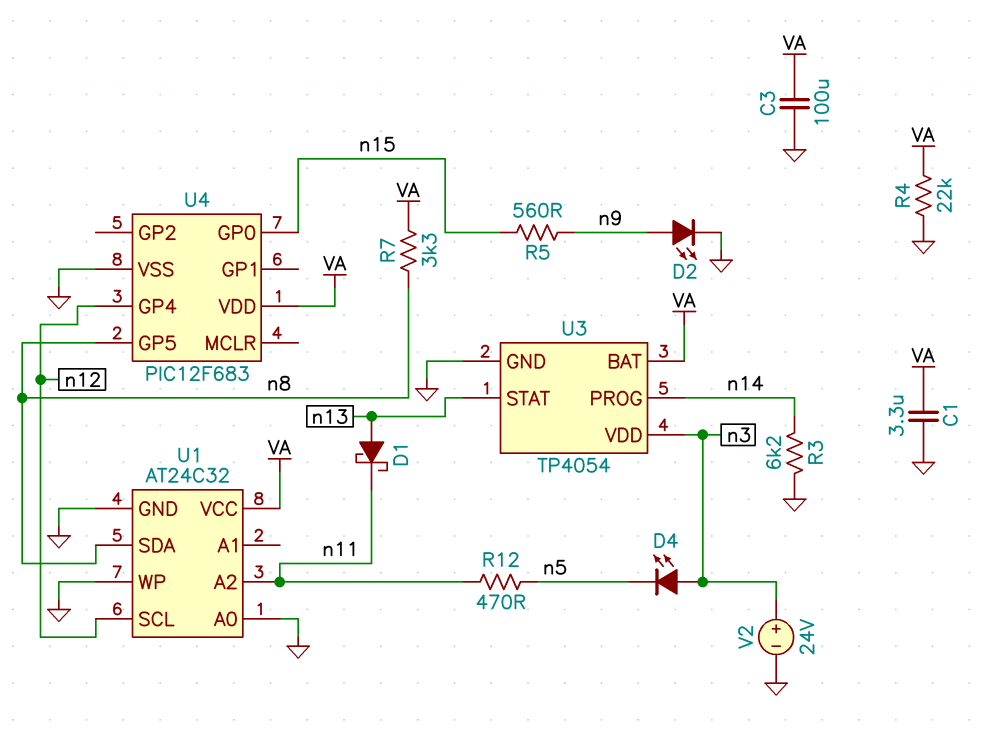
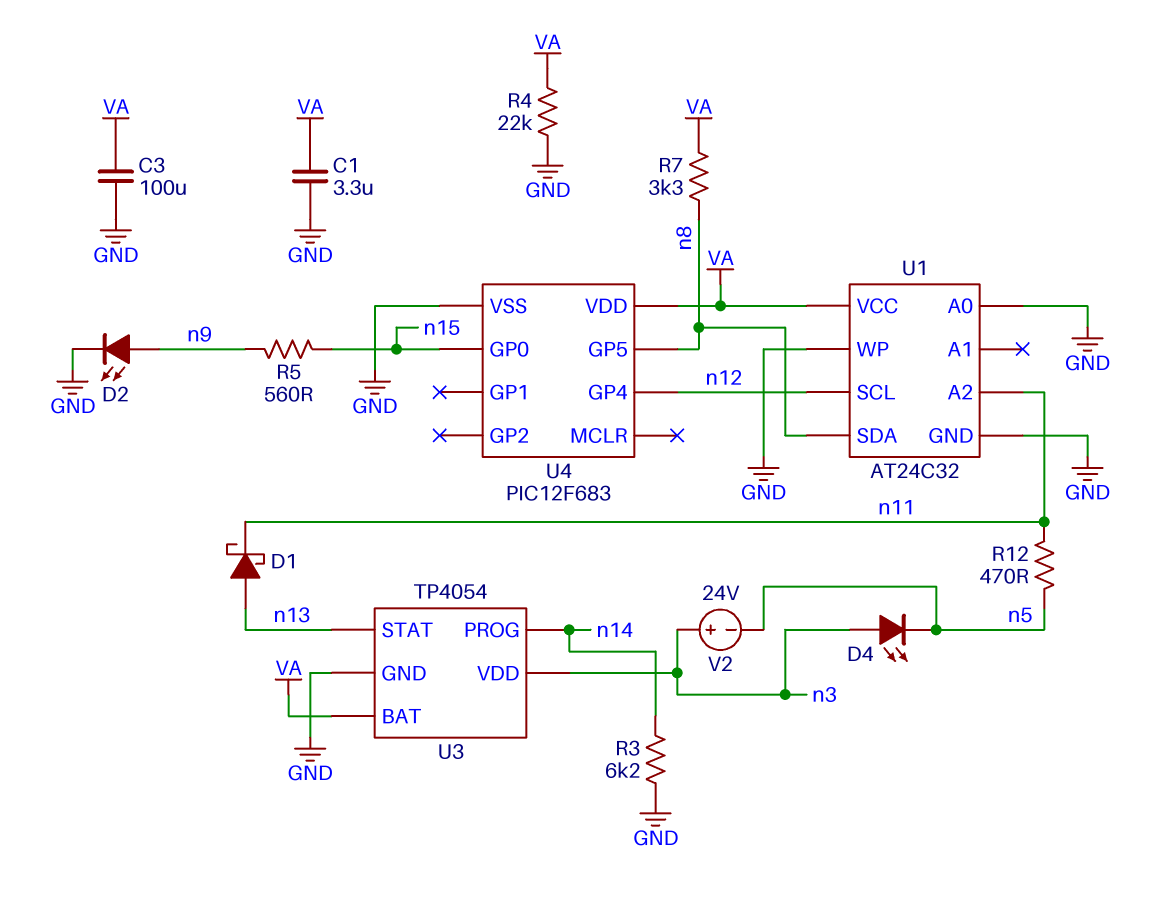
V2: 24V (plus n3, minus GND) -> 24V (plus n3, minus n5)

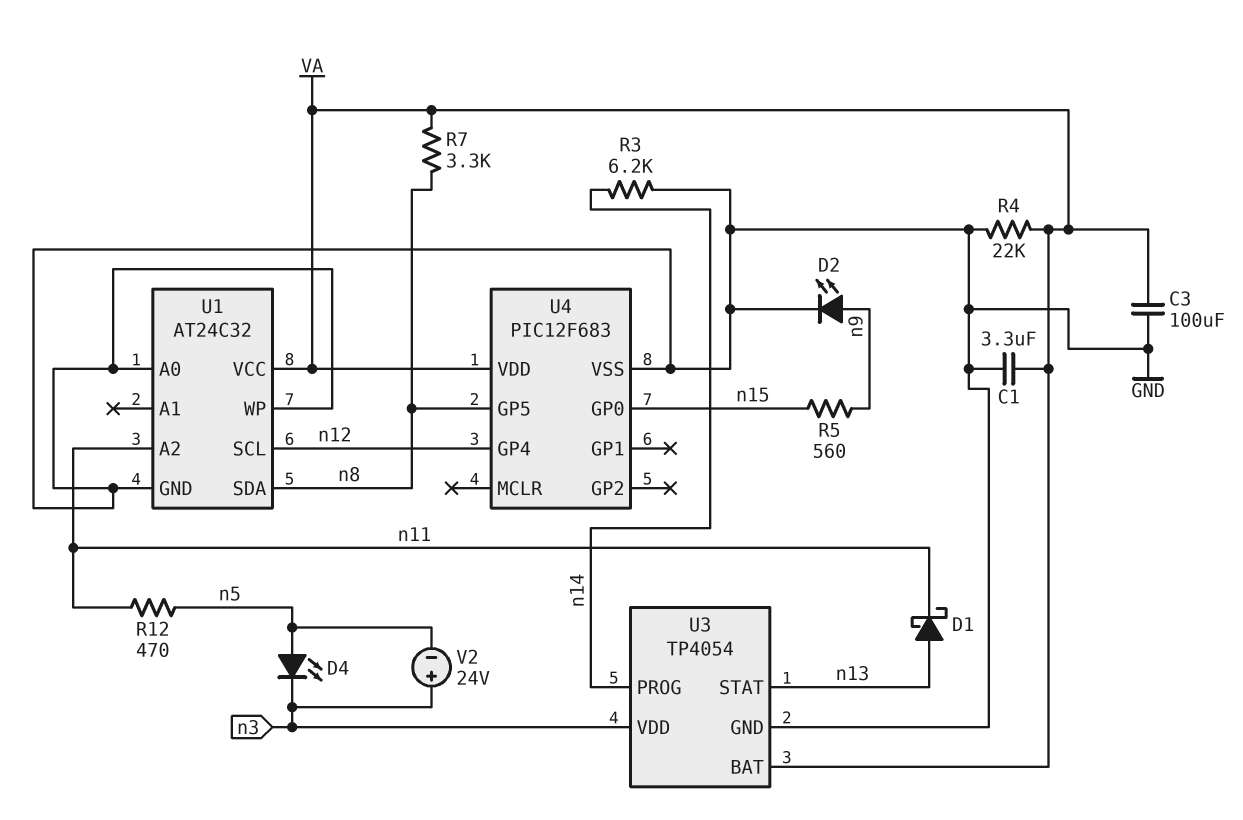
D4: LED (A n3, K n5) -> LED (A n5, K n3)

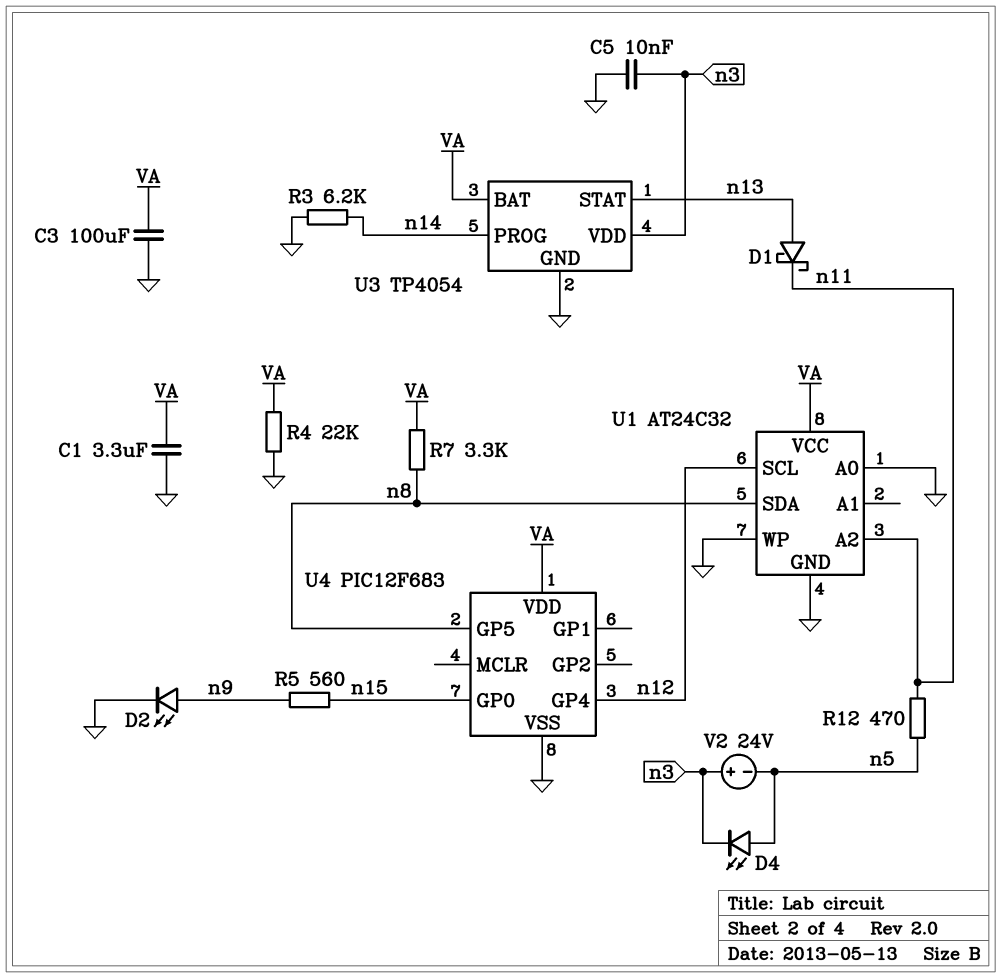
C5: none -> 10nF (GND, n3)

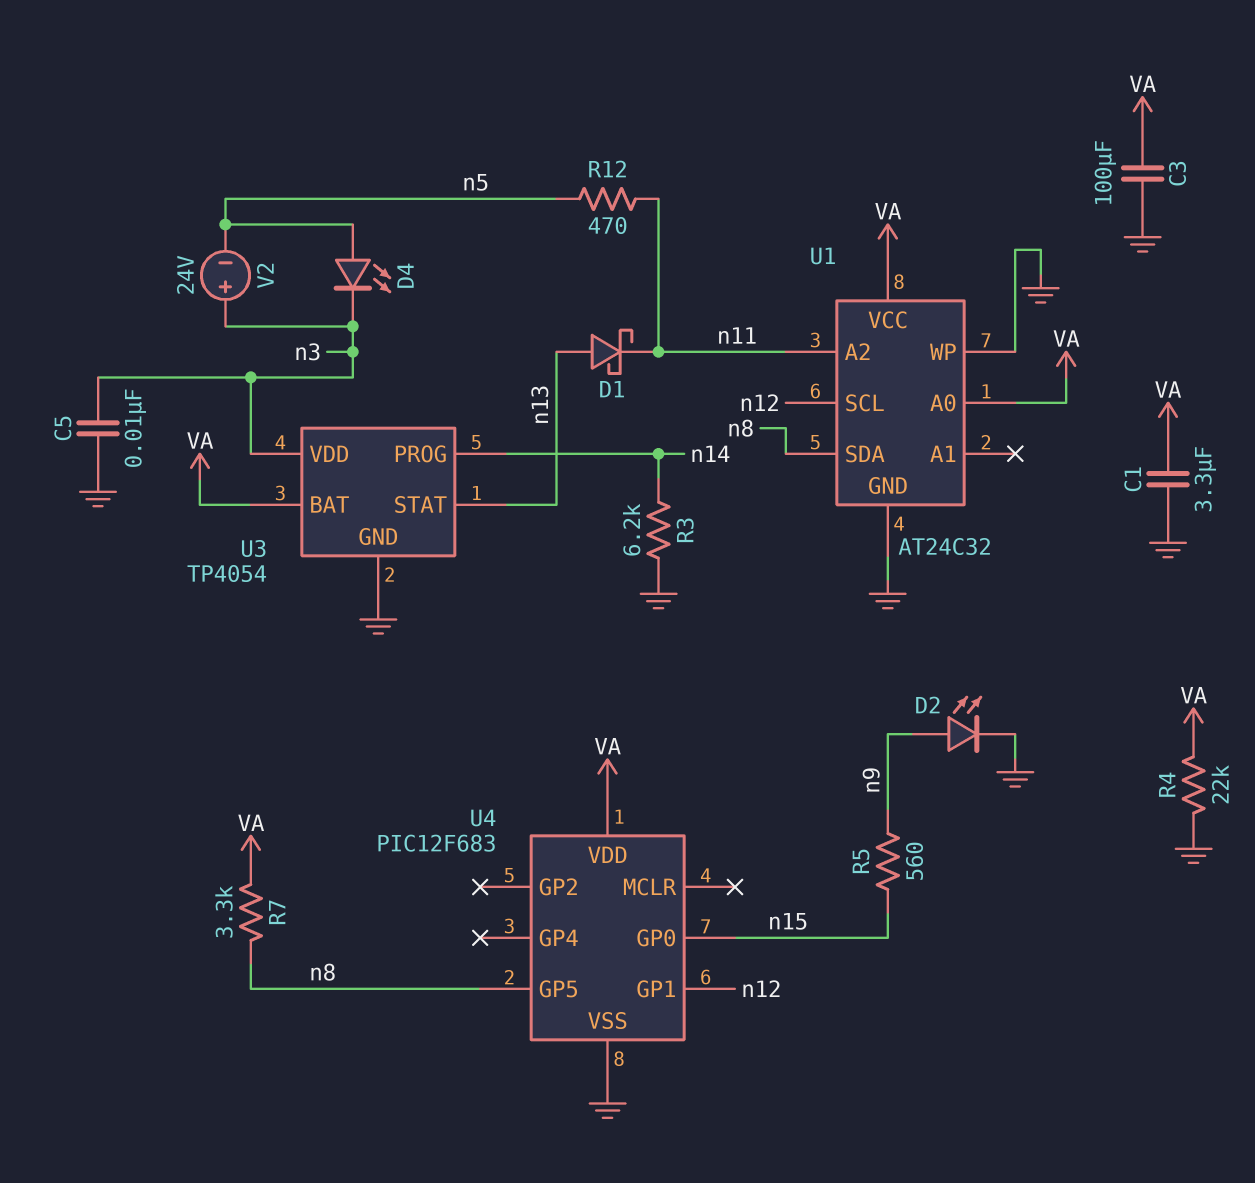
U1 pin A0: GND -> VA
U4 pin GP1: none -> n12
U4 pin GP4: n12 -> none

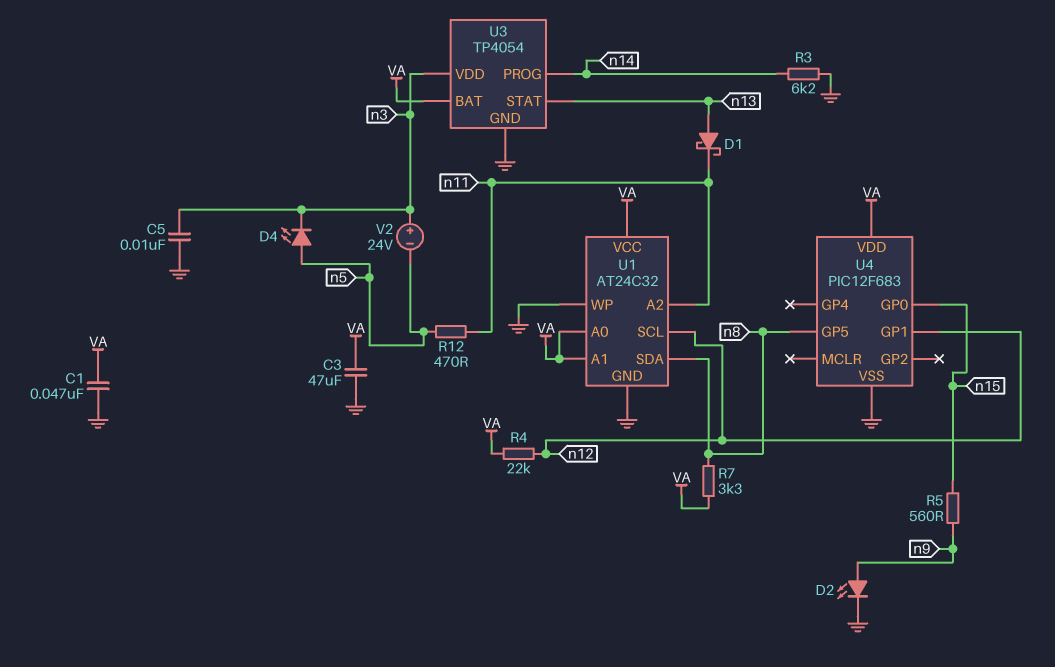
C1: 3.3uF (GND, VA) -> 47nF (GND, VA)
C3: 100uF (GND, VA) -> 47uF (GND, VA)
R4: 22k (GND, VA) -> 22k (VA, n12)
U1 pin A1: none -> VA

